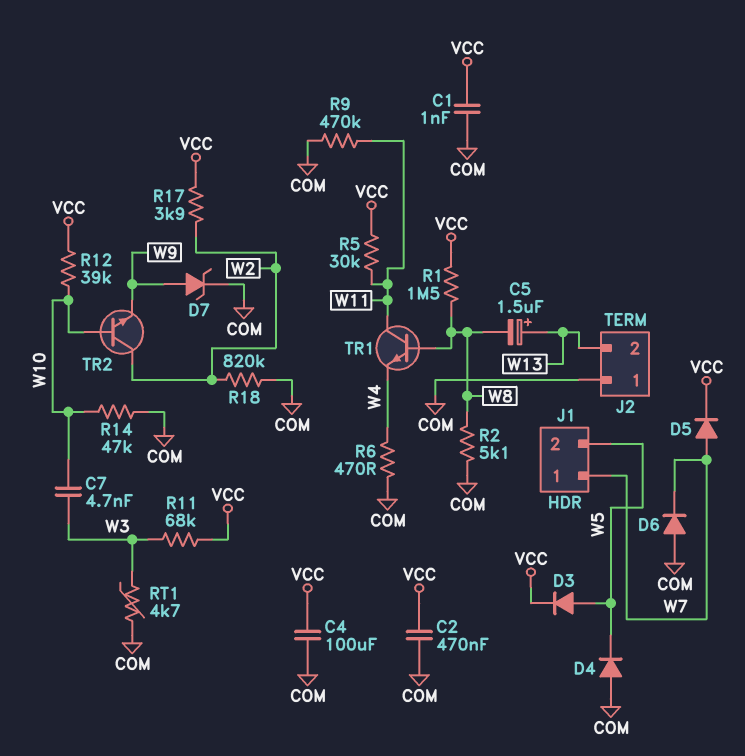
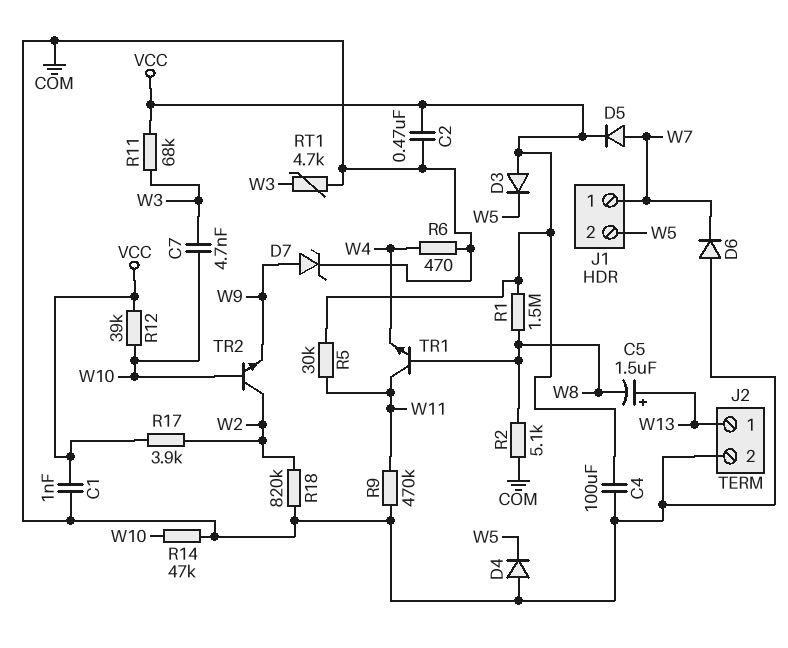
D3: diode (A W5, K VCC) -> diode (A VCC, K W5)
J2 pin 1: COM -> W13
J2 pin 2: W13 -> COM

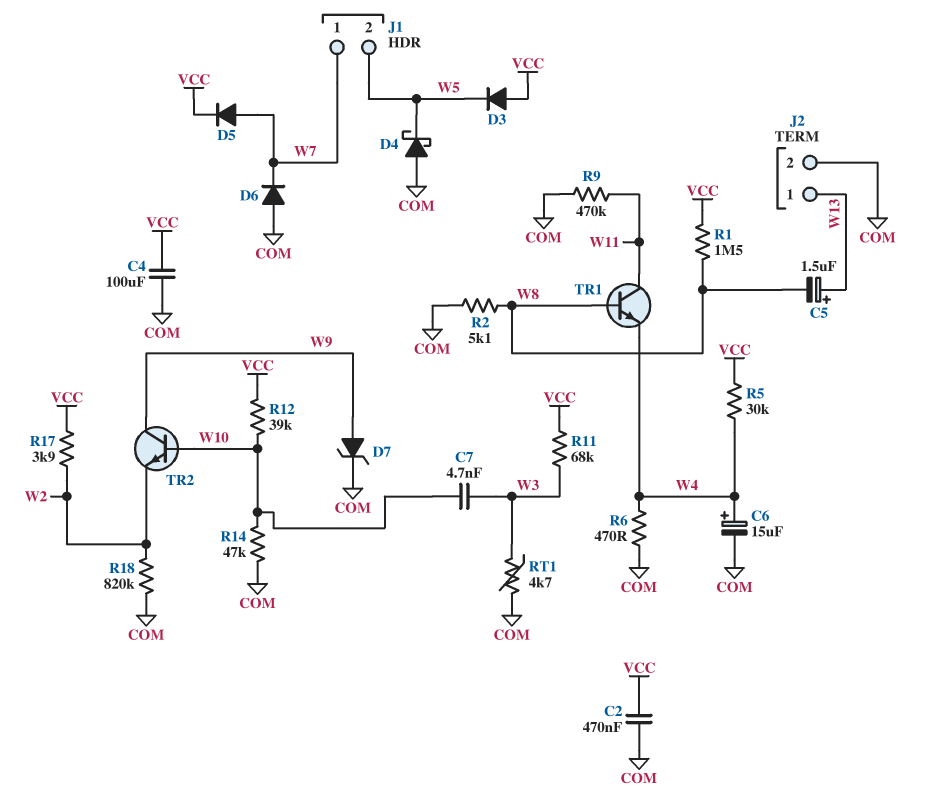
C1: 1nF (COM, VCC) -> none
C6: none -> 15uF (plus W4, minus COM)
D4: diode (A COM, K W5) -> schottky (A COM, K W5)
R5: 30k (VCC, W11) -> 30k (VCC, W4)
TR2: NPN (B W10, C W2, E W9) -> NPN (B W10, C W9, E W2)

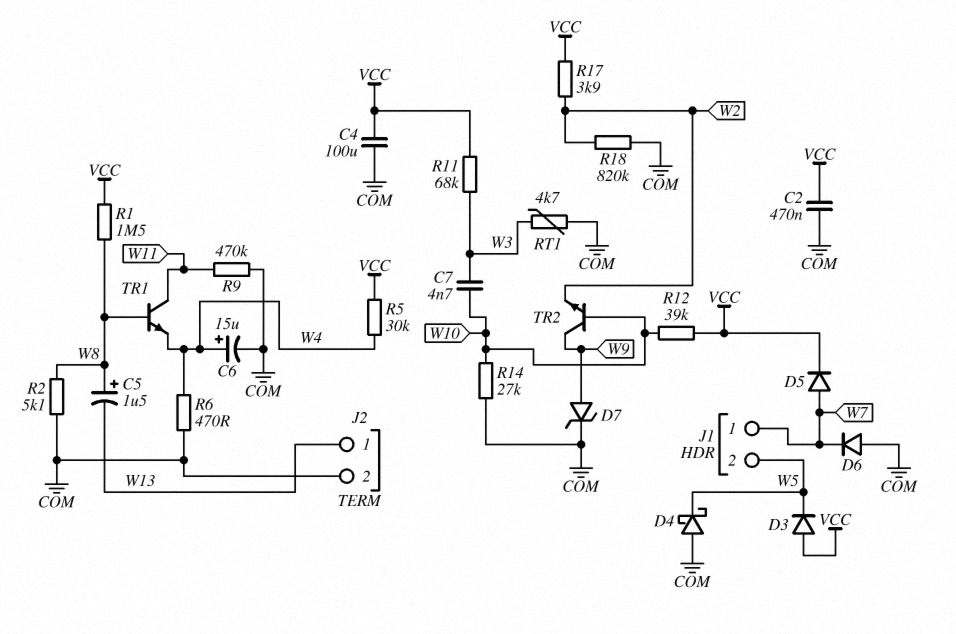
C5: 1.5uF (plus W13, minus W8) -> 1.5uF (plus W8, minus W13)
R14: 47k (COM, W10) -> 27k (COM, W10)

